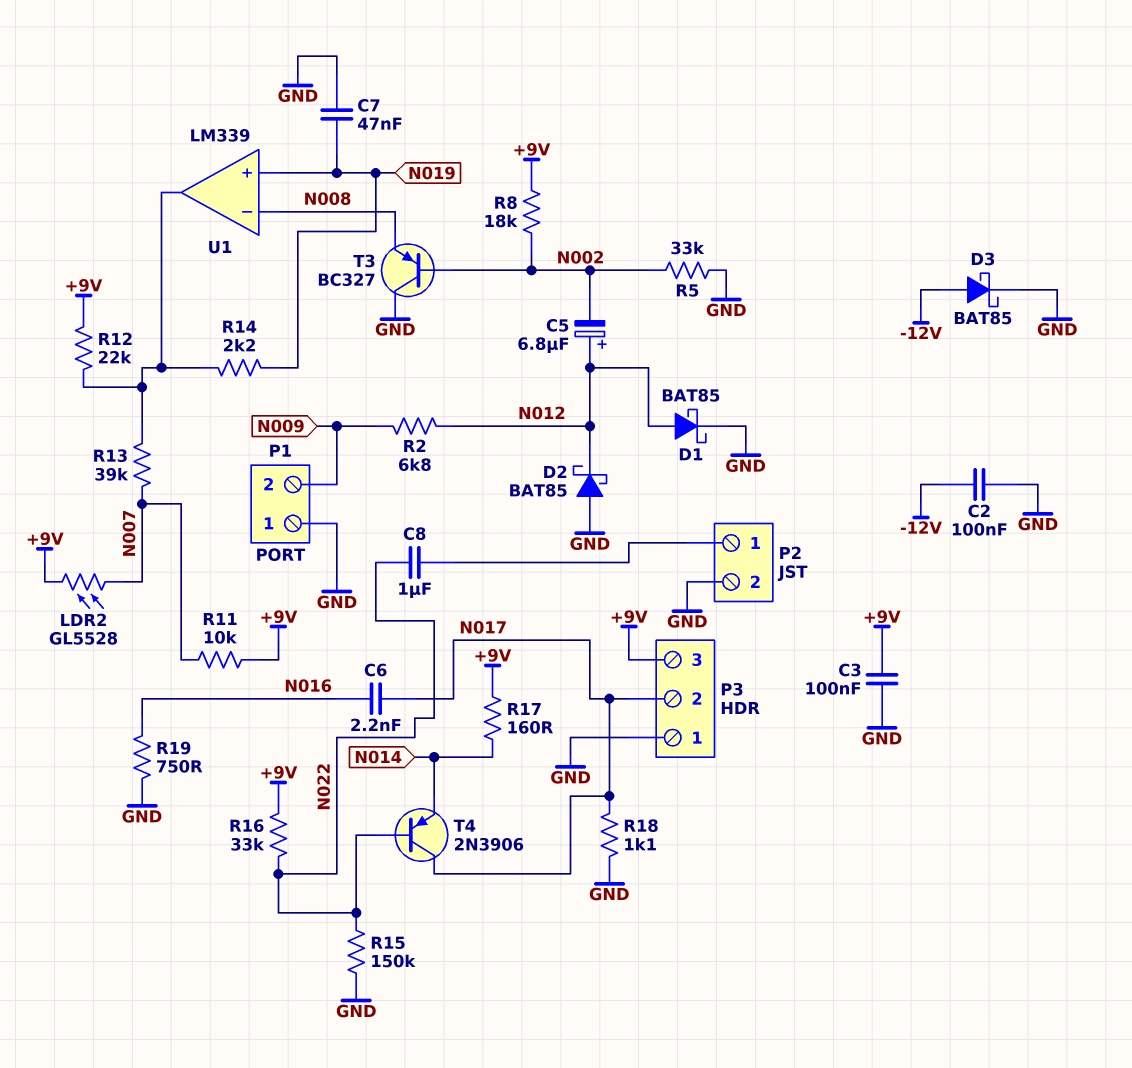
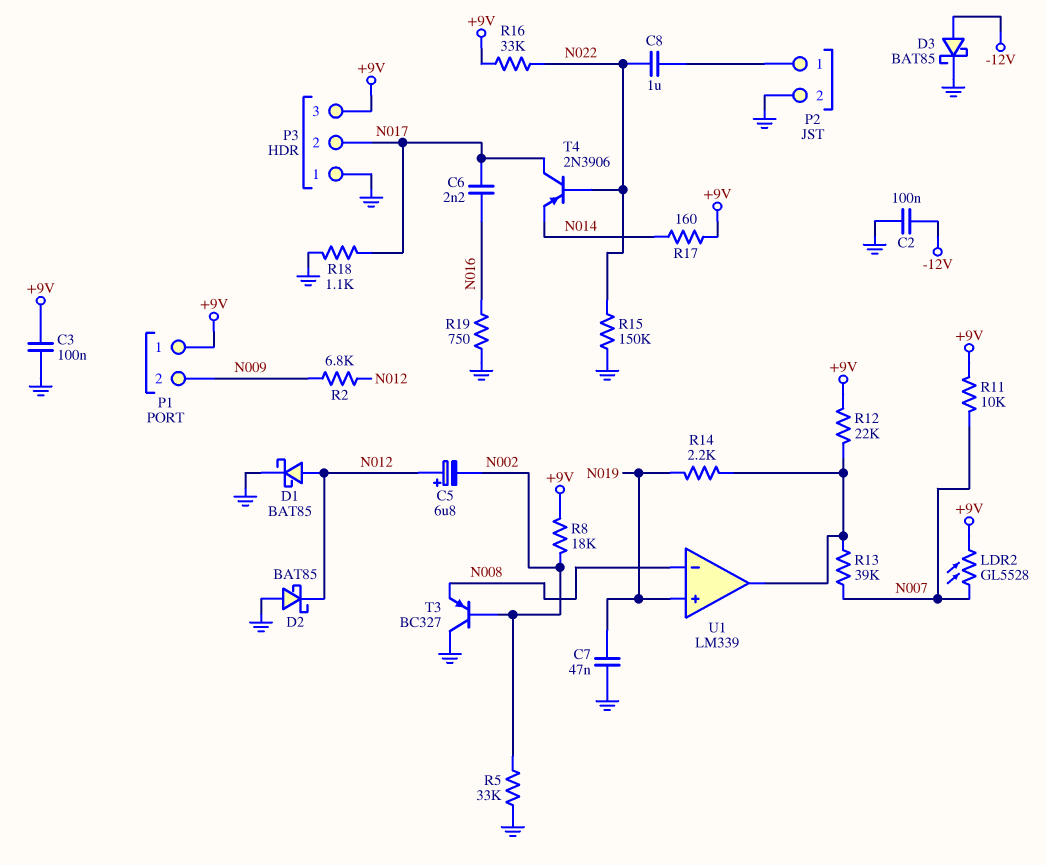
P1 pin 1: GND -> +9V

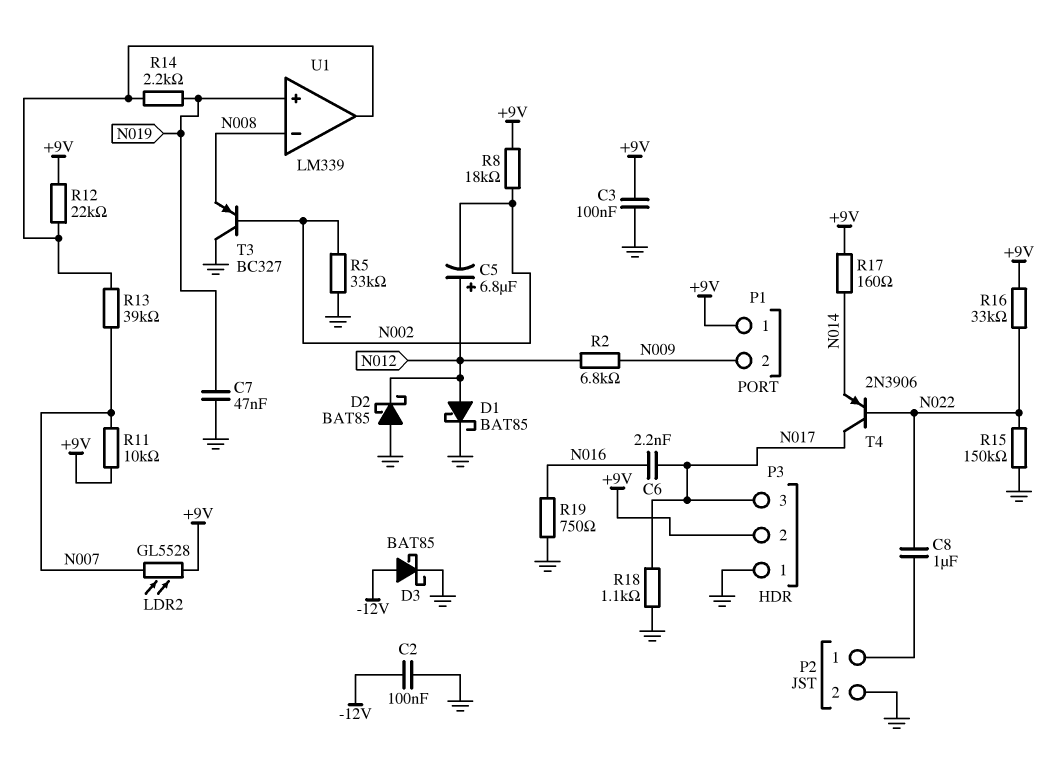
P3 pin 2: N017 -> +9V
P3 pin 3: +9V -> N017

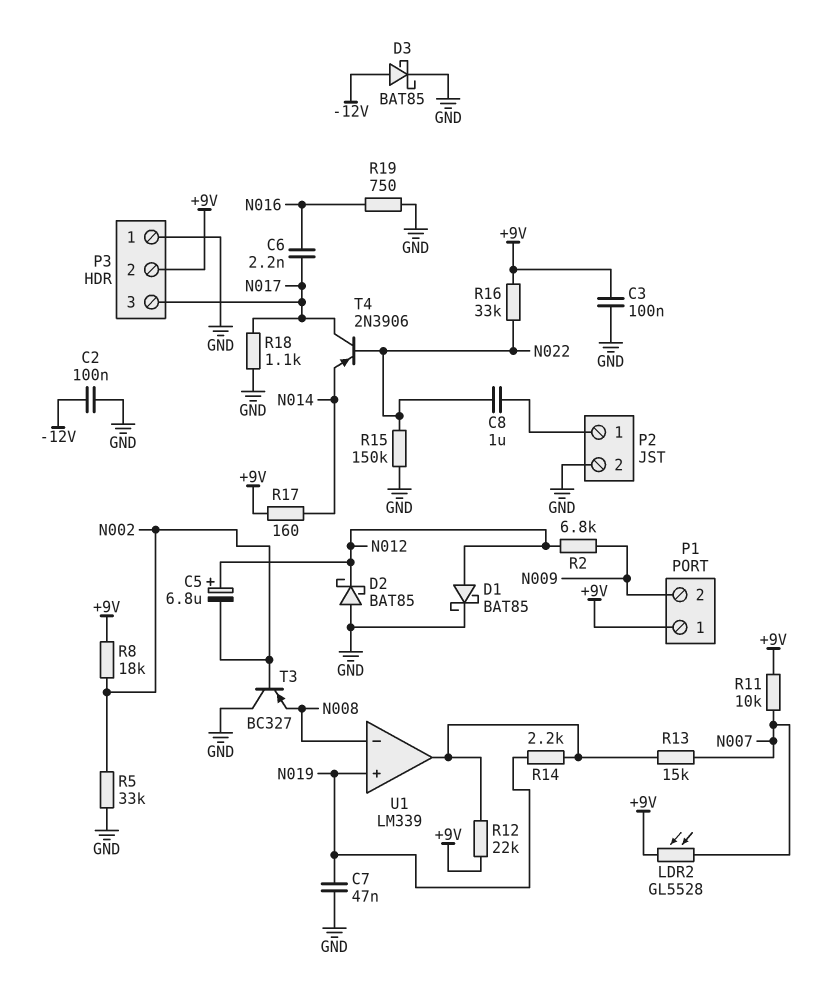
R13: 39k (N007, U1/out) -> 15k (N007, U1/out)

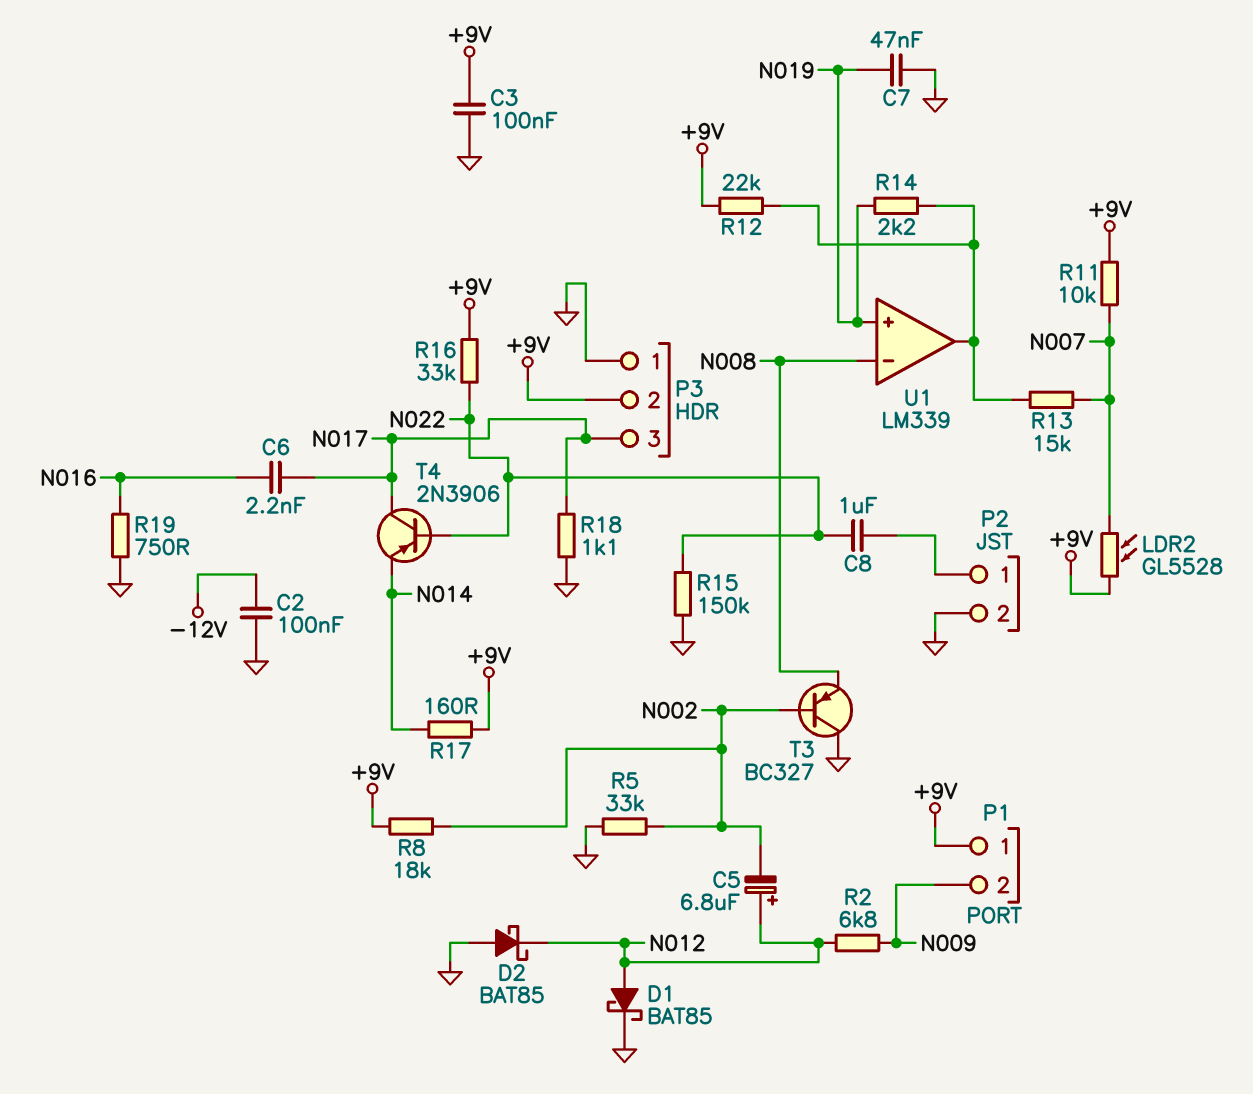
D3: schottky BAT85 (A -12V, K GND) -> none

